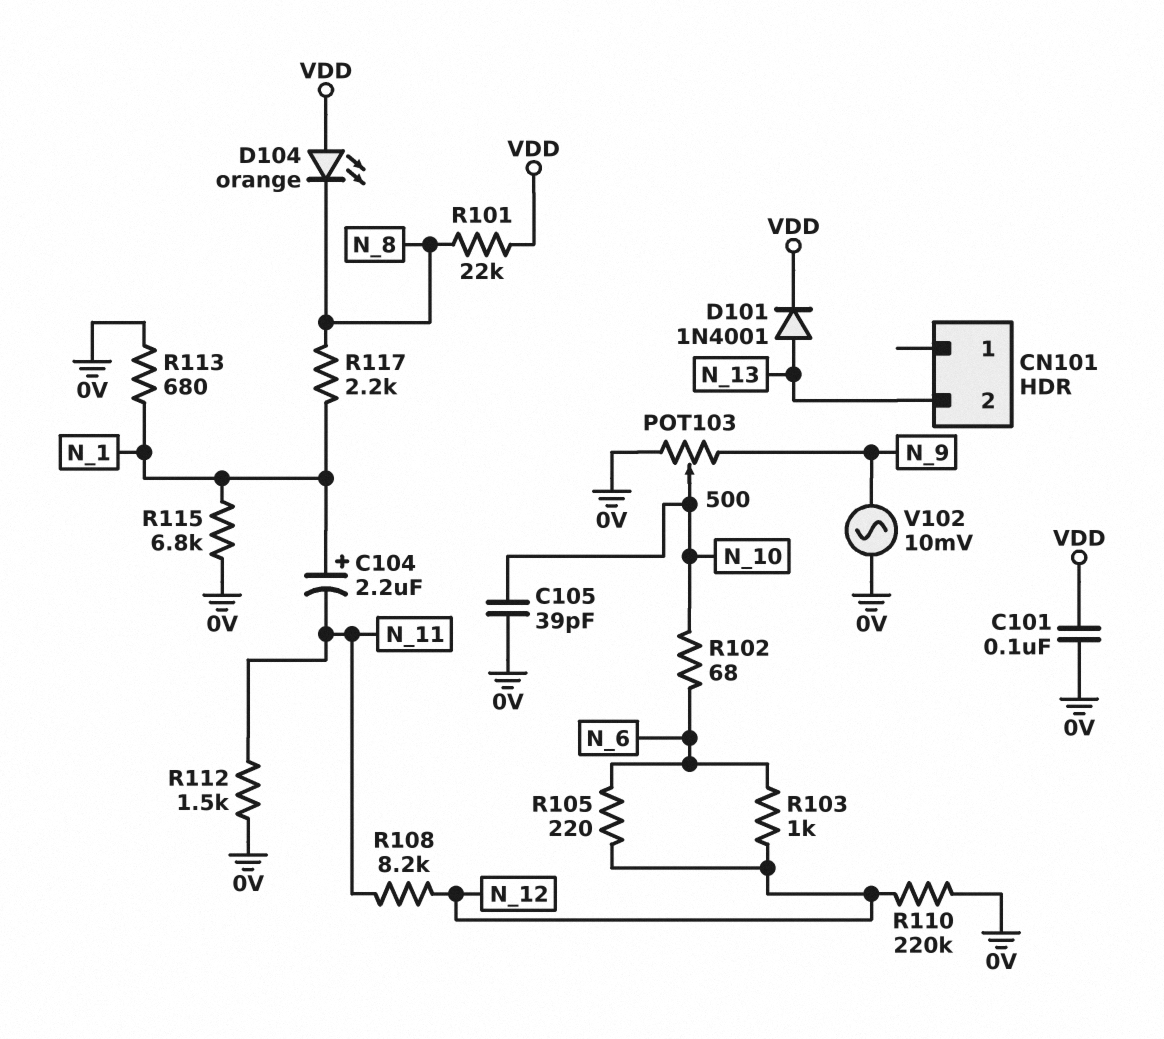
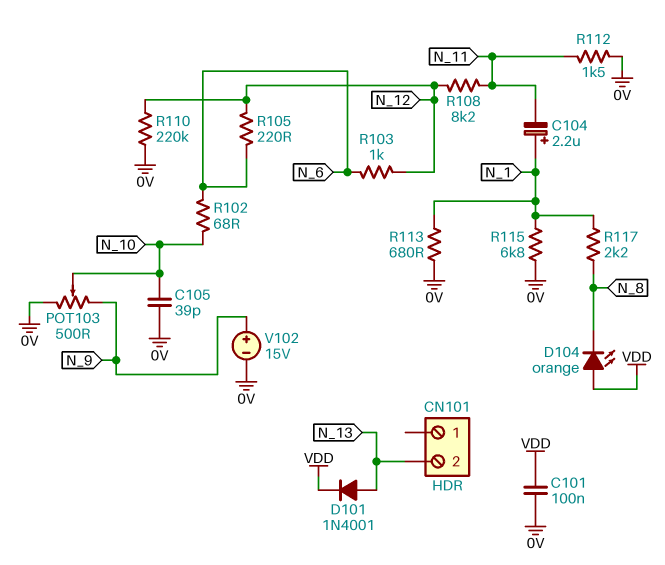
R101: 22k (N_8, VDD) -> none
V102: AC 10mV (0V, N_9) -> 15V (plus N_9, minus 0V)

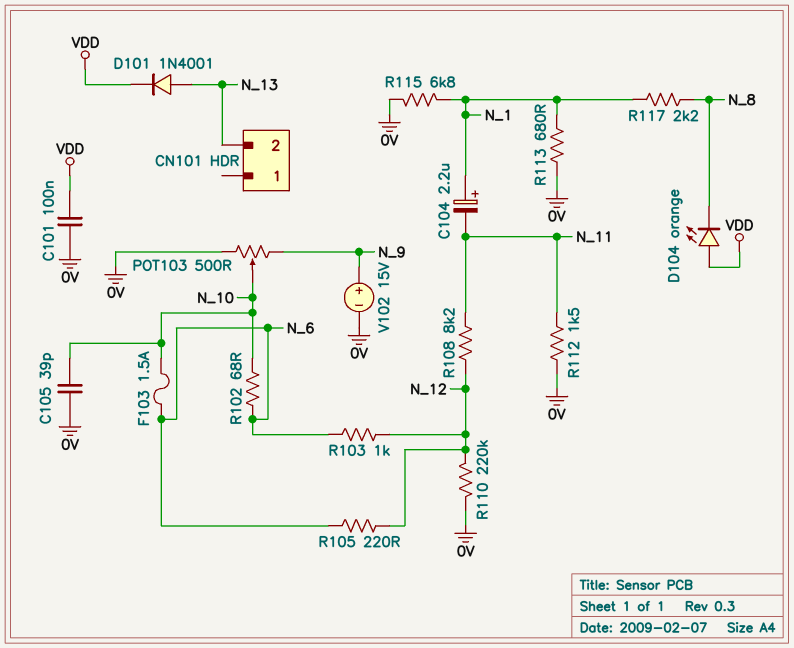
F103: none -> 1.5A (N_6, N_10)

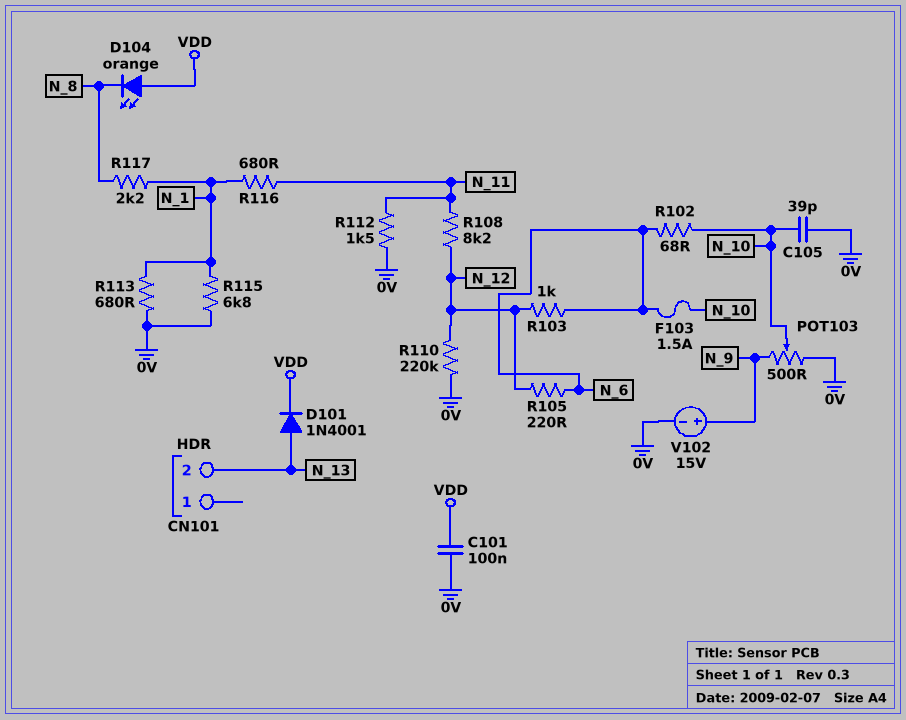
C104: 2.2uF (plus N_1, minus N_11) -> none
R116: none -> 680 (N_1, N_11)

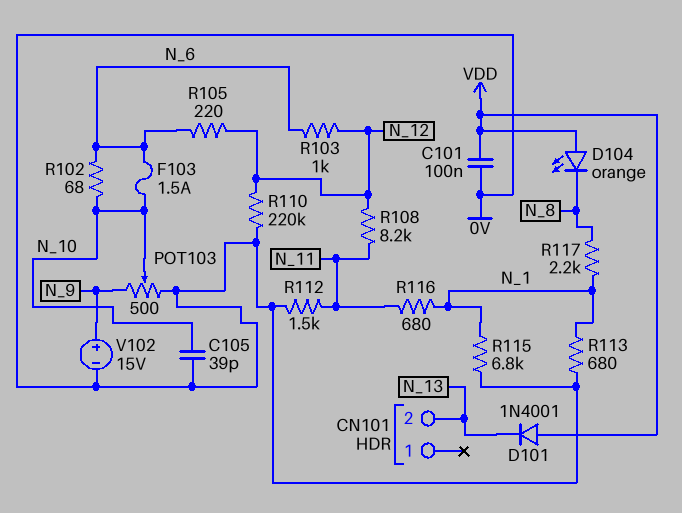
D101: diode 1N4001 (A N_13, K VDD) -> diode 1N4001 (A VDD, K N_13)

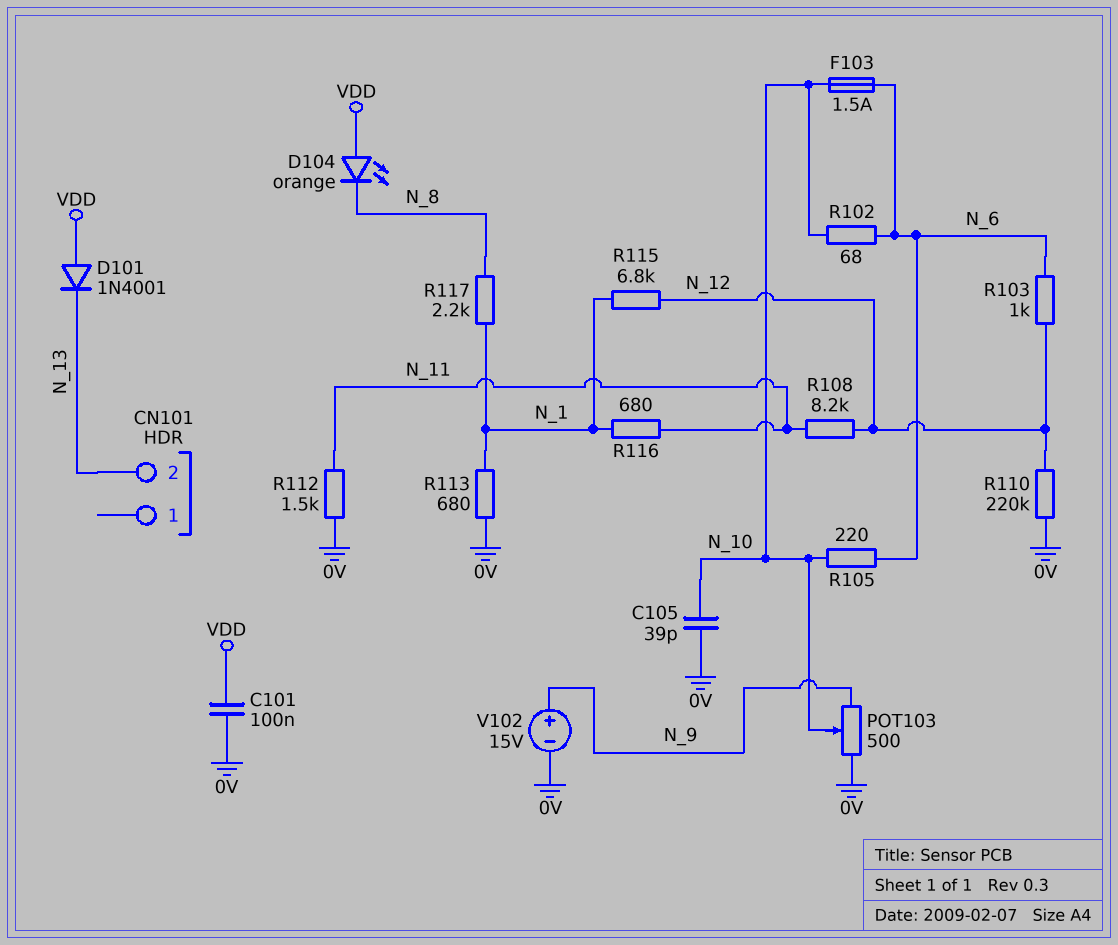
R105: 220 (N_6, N_12) -> 220 (N_6, N_10)
R115: 6.8k (0V, N_1) -> 6.8k (N_1, N_12)

